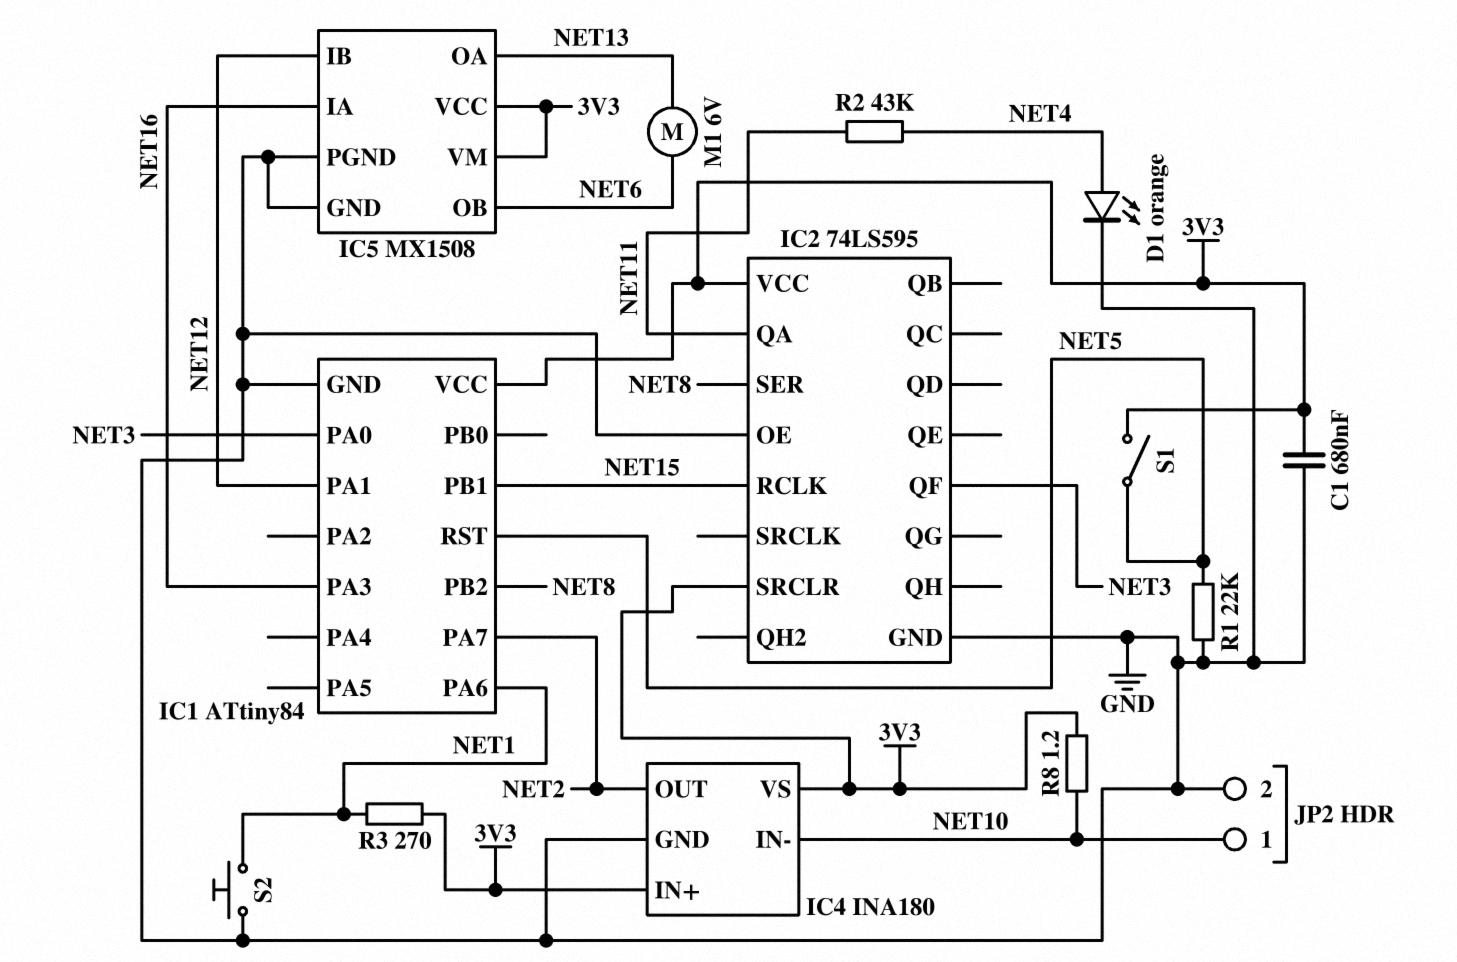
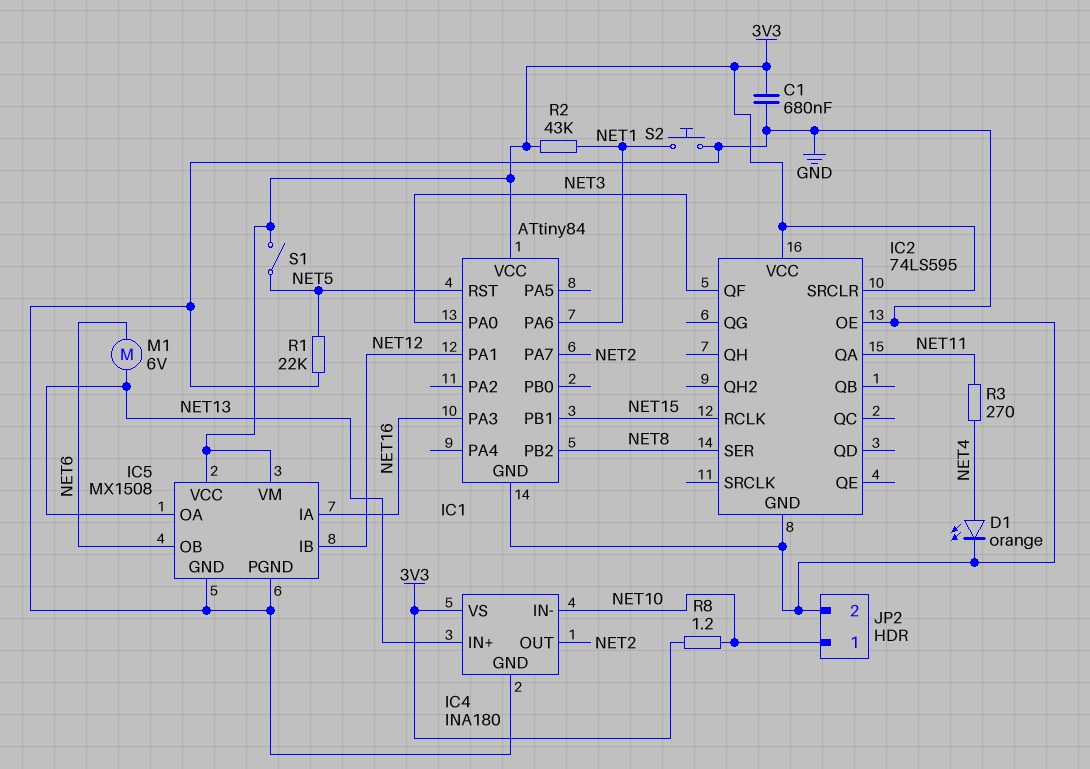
IC4 pin IN+: 3V3 -> NET13
R2: 43k (NET4, NET11) -> 43k (3V3, NET1)
R3: 270 (3V3, NET1) -> 270 (NET4, NET11)

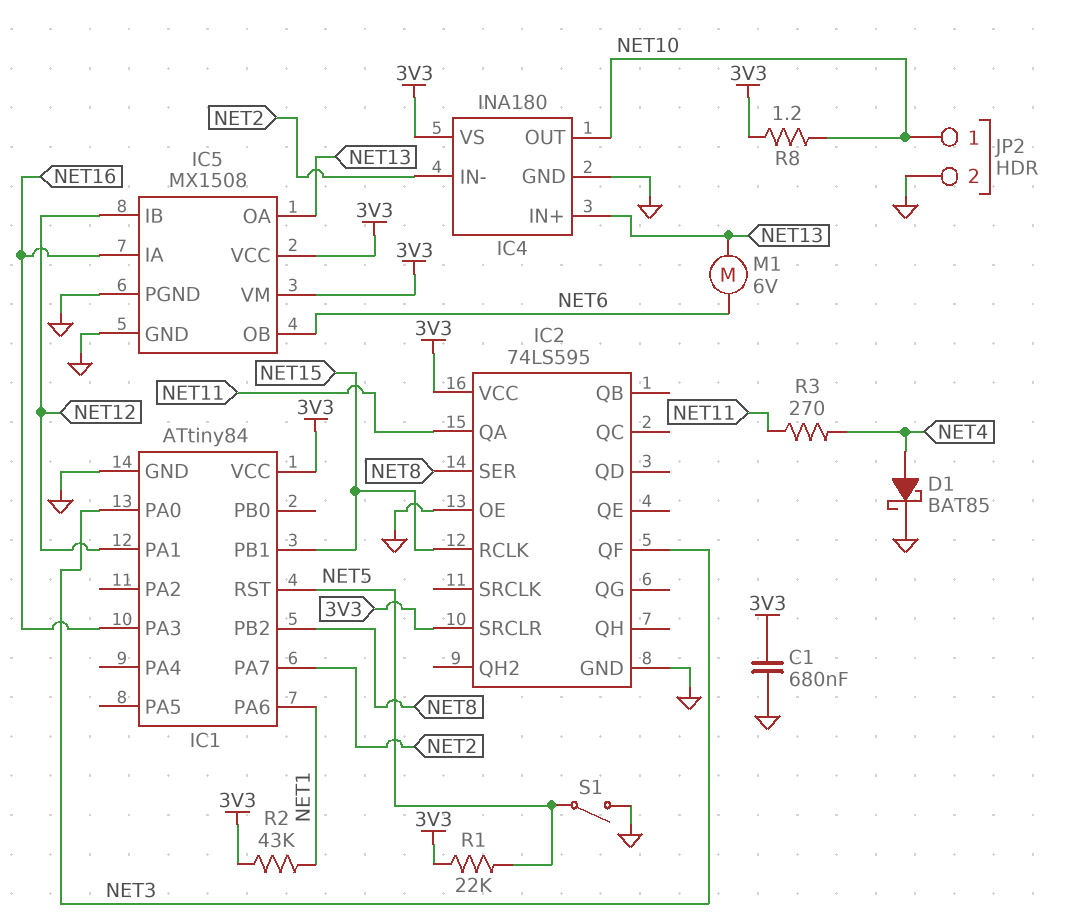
D1: LED orange (A NET4, K GND) -> schottky BAT85 (A NET4, K GND)
IC4 pin IN-: NET10 -> NET2
IC4 pin OUT: NET2 -> NET10
R1: 22k (GND, NET5) -> 22k (3V3, NET5)
S1: switch (3V3, NET5) -> switch (GND, NET5)
S2: button (GND, NET1) -> none

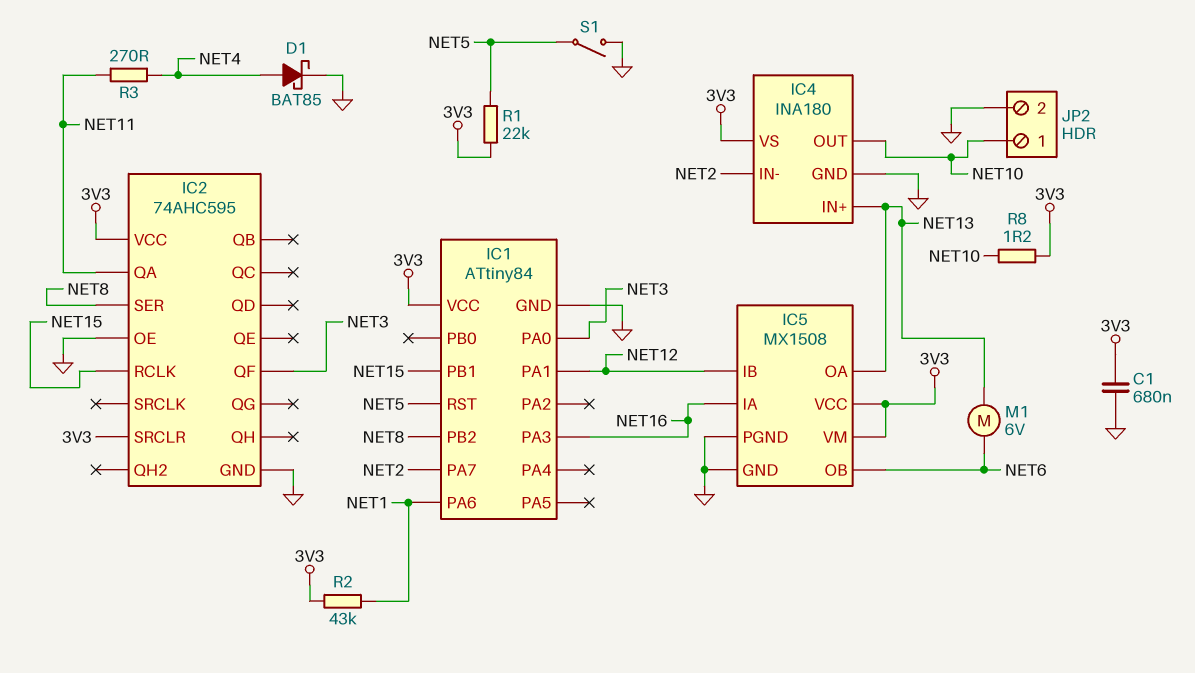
IC2: 74LS595 -> 74AHC595

